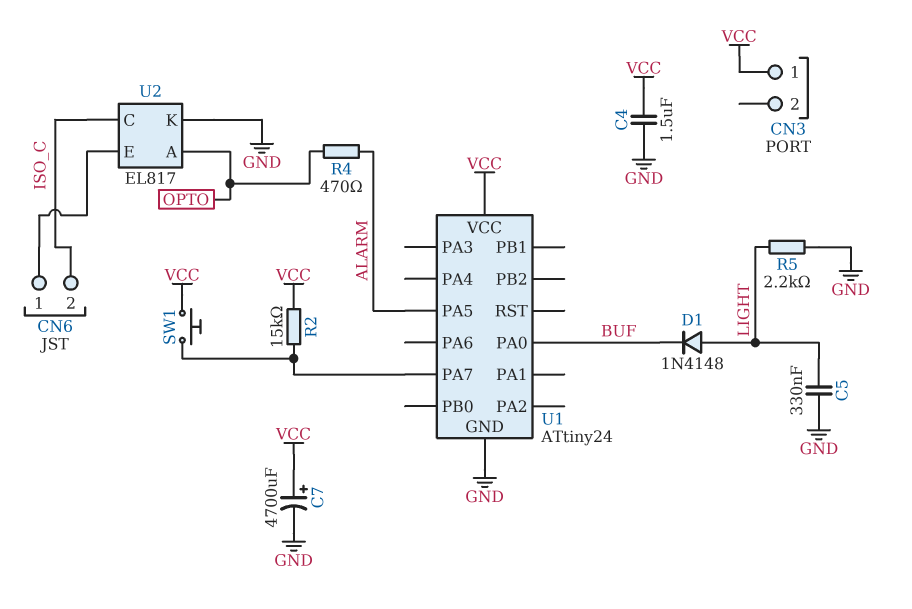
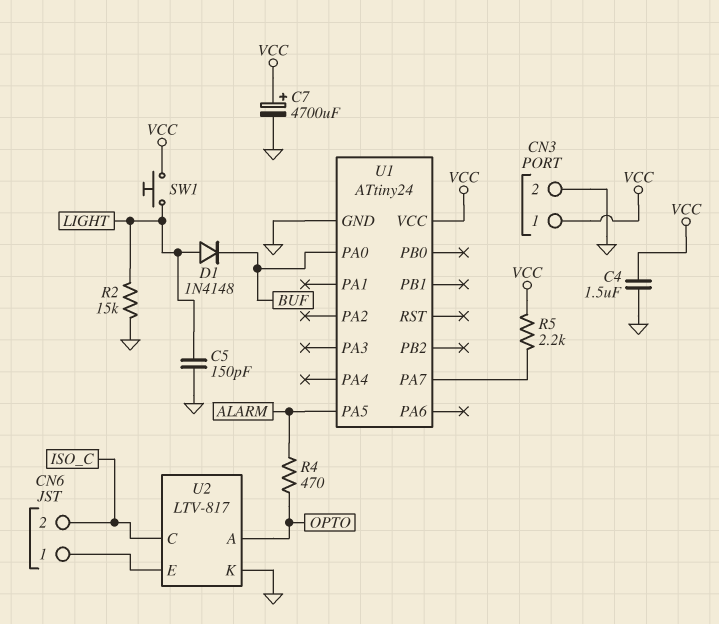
C5: 330nF (GND, LIGHT) -> 150pF (GND, LIGHT)
CN3 pin 2: none -> GND
R2: 15k (U1/PA7, VCC) -> 15k (GND, LIGHT)
R5: 2.2k (GND, LIGHT) -> 2.2k (U1/PA7, VCC)
SW1: button (U1/PA7, VCC) -> button (LIGHT, VCC)
U2: EL817 -> LTV-817

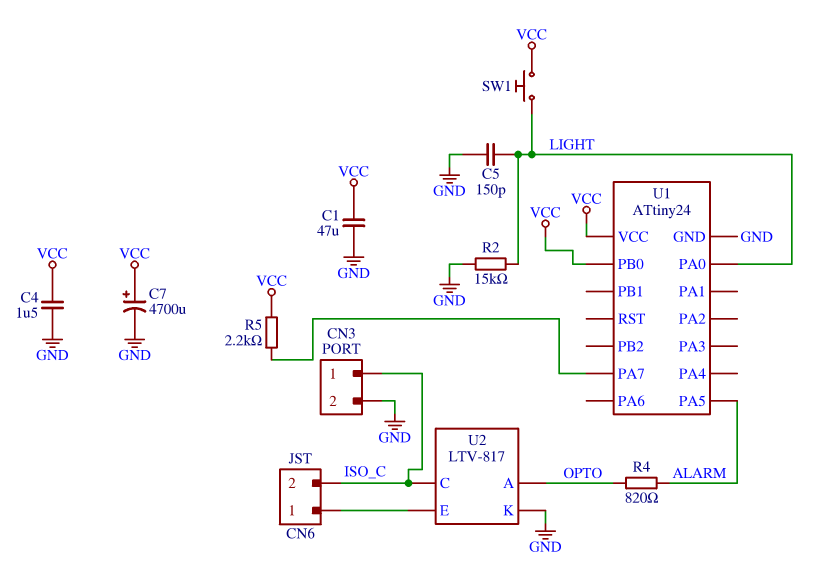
C1: none -> 47uF (GND, VCC)
CN3 pin 1: VCC -> ISO_C
D1: diode 1N4148 (A LIGHT, K BUF) -> none
R4: 470 (ALARM, OPTO) -> 820 (ALARM, OPTO)
U1 pin PA0: BUF -> LIGHT
U1 pin PB0: none -> VCC

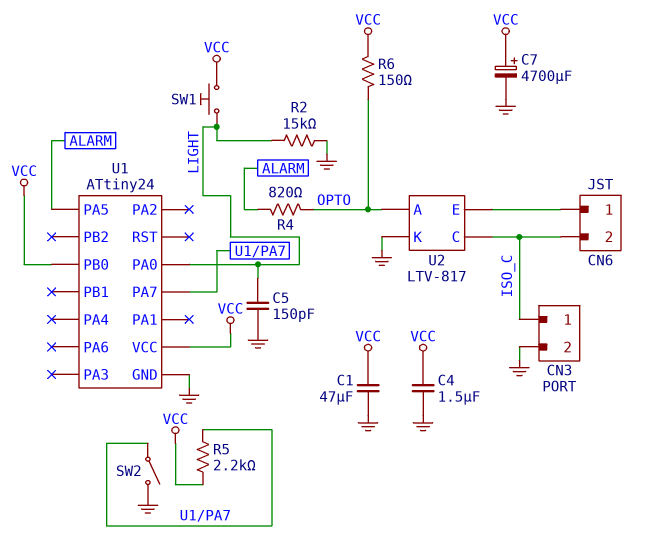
R6: none -> 150 (OPTO, VCC)
SW2: none -> switch (GND, U1/PA7)

